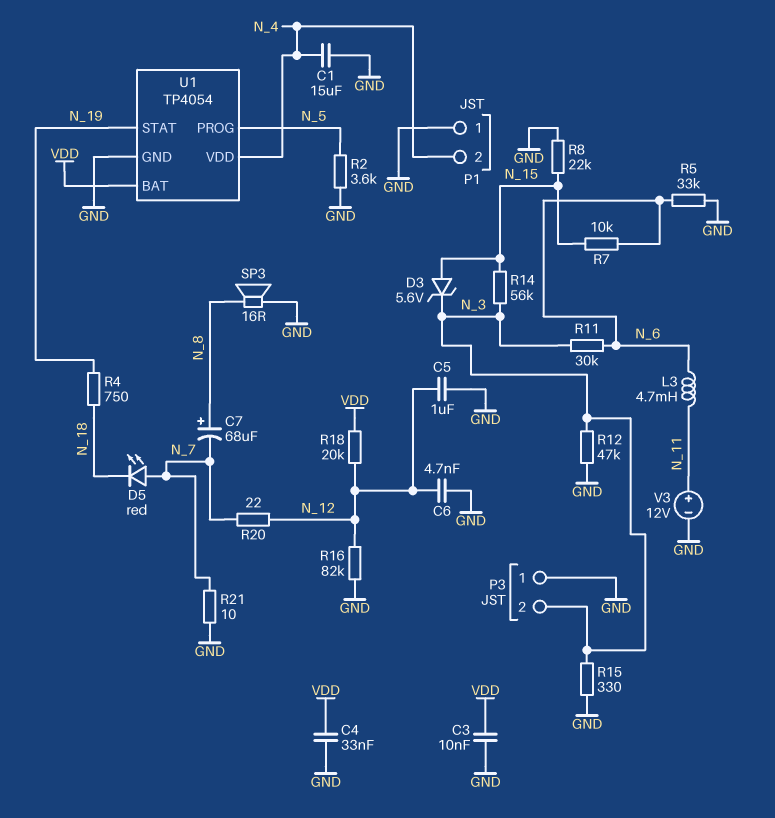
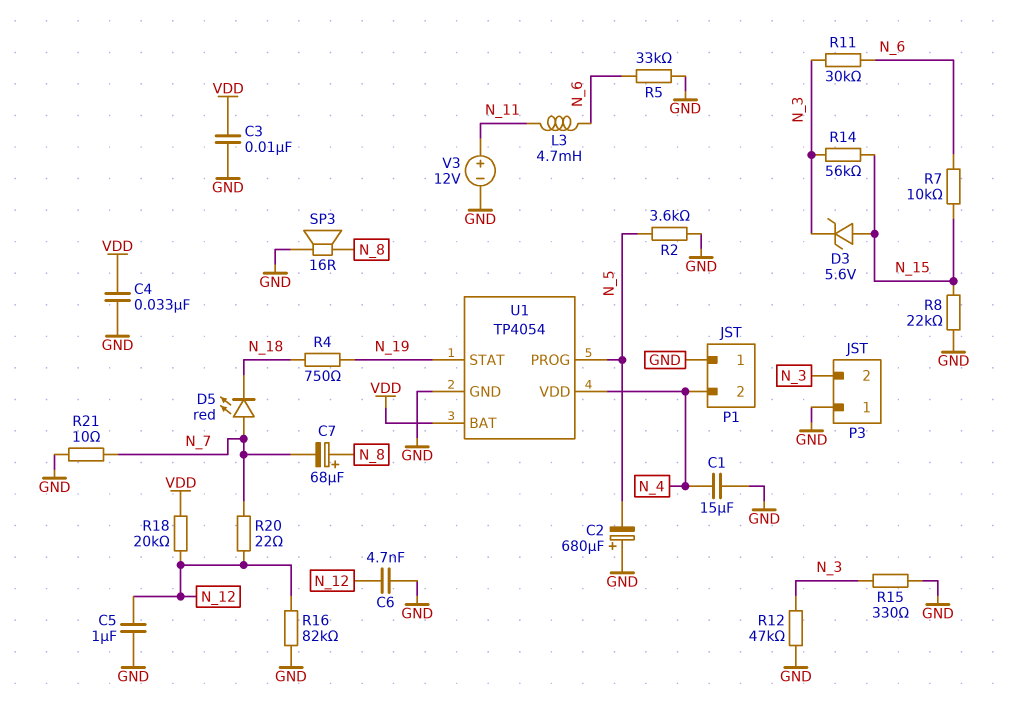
C2: none -> 680uF (plus GND, minus N_5)

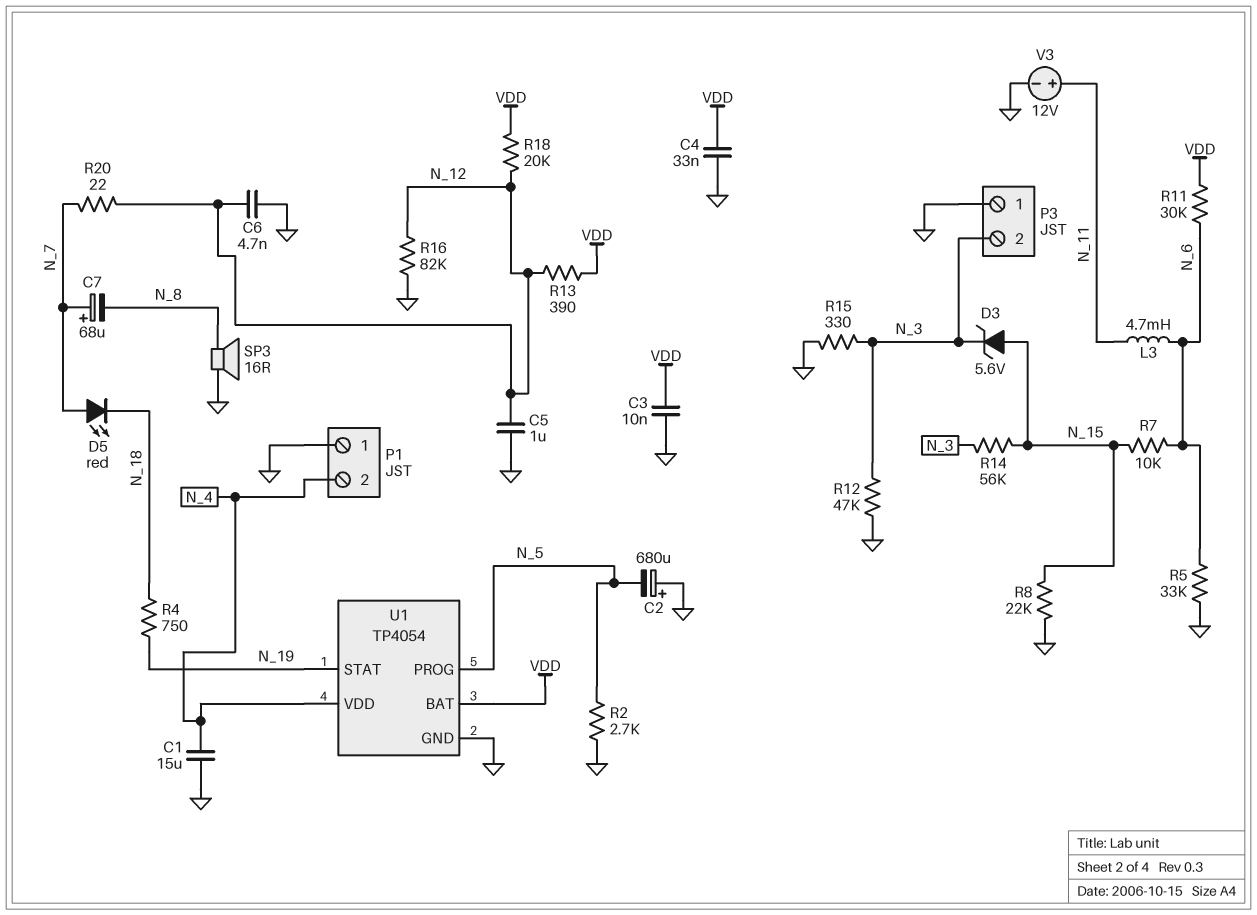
C7: 68uF (plus N_8, minus N_7) -> 68uF (plus N_7, minus N_8)
R2: 3.6k (GND, N_5) -> 2.7k (GND, N_5)
R11: 30k (N_3, N_6) -> 30k (N_6, VDD)
R13: none -> 390 (N_12, VDD)
R21: 10 (GND, N_7) -> none

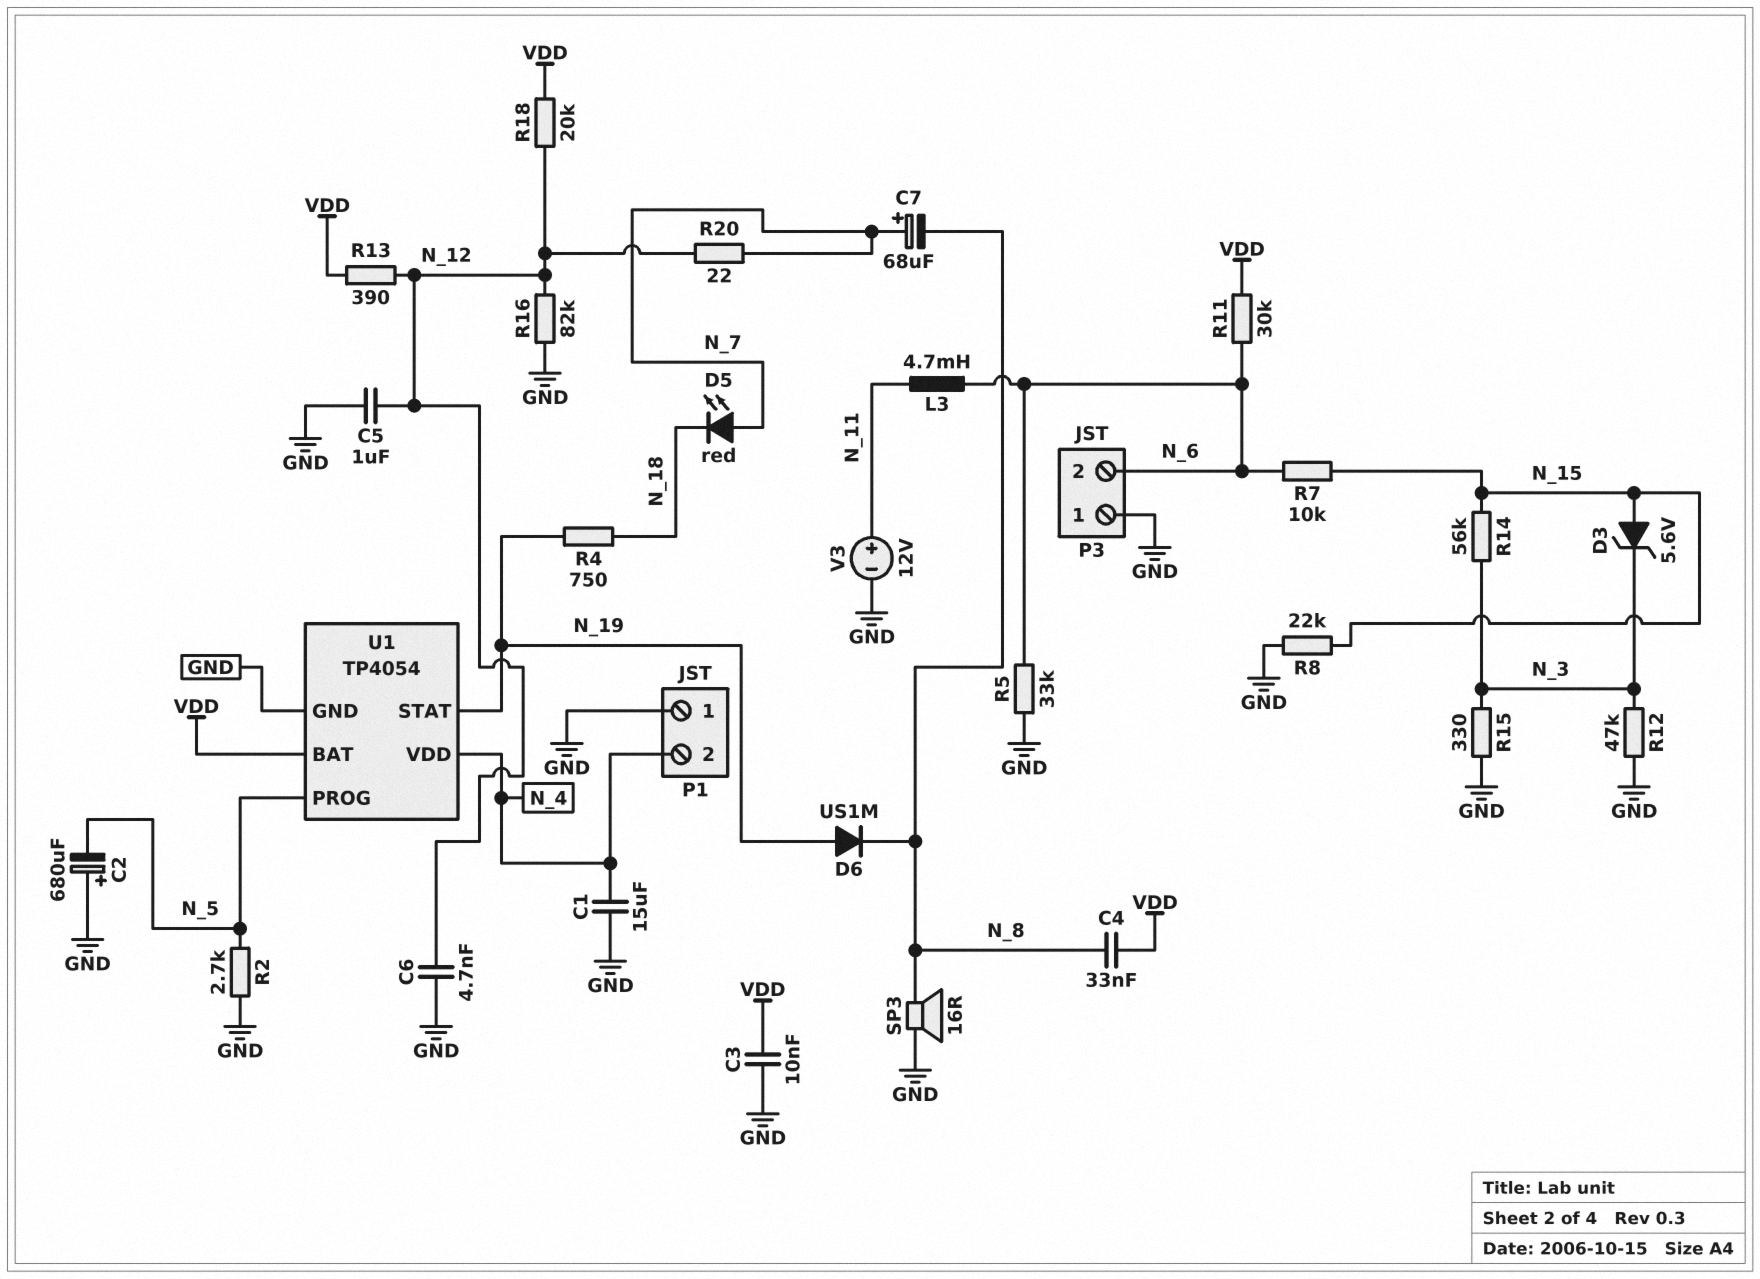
C4: 33nF (GND, VDD) -> 33nF (N_8, VDD)
D6: none -> diode US1M (A N_19, K N_8)
P3 pin 2: N_3 -> N_6

